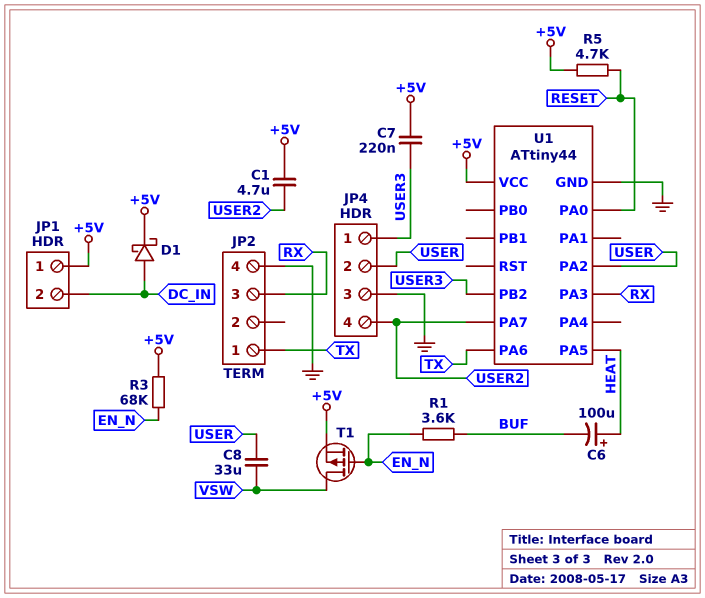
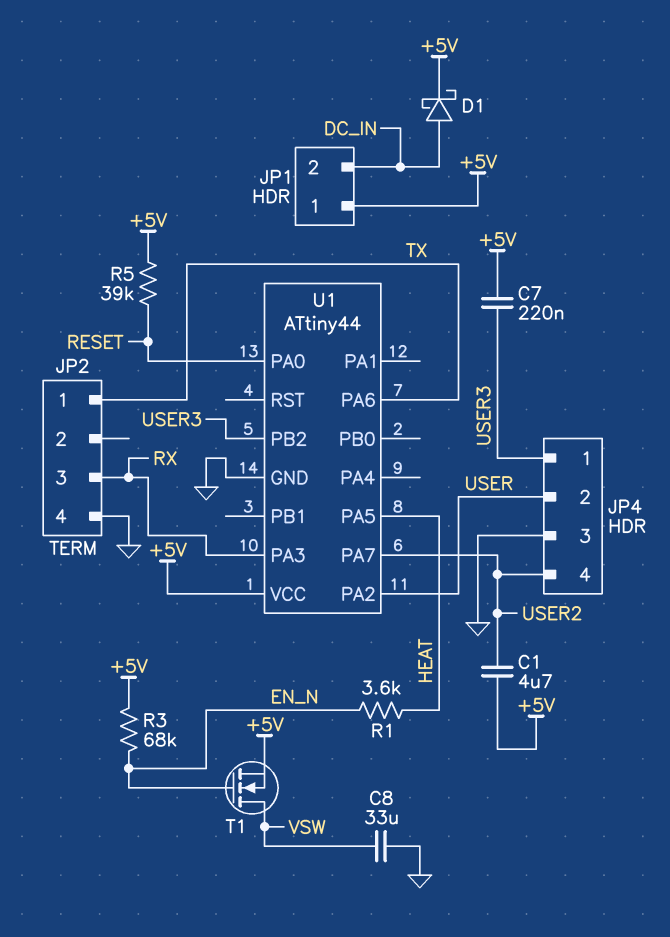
C6: 100uF (plus HEAT, minus BUF) -> none
C8: 33uF (USER, VSW) -> 33uF (GND, VSW)
R1: 3.6k (BUF, EN_N) -> 3.6k (EN_N, HEAT)
R5: 4.7k (+5V, RESET) -> 39k (+5V, RESET)
T1: PMOS (G EN_N, D VSW, S +5V) -> NMOS (G EN_N, D VSW, S +5V)

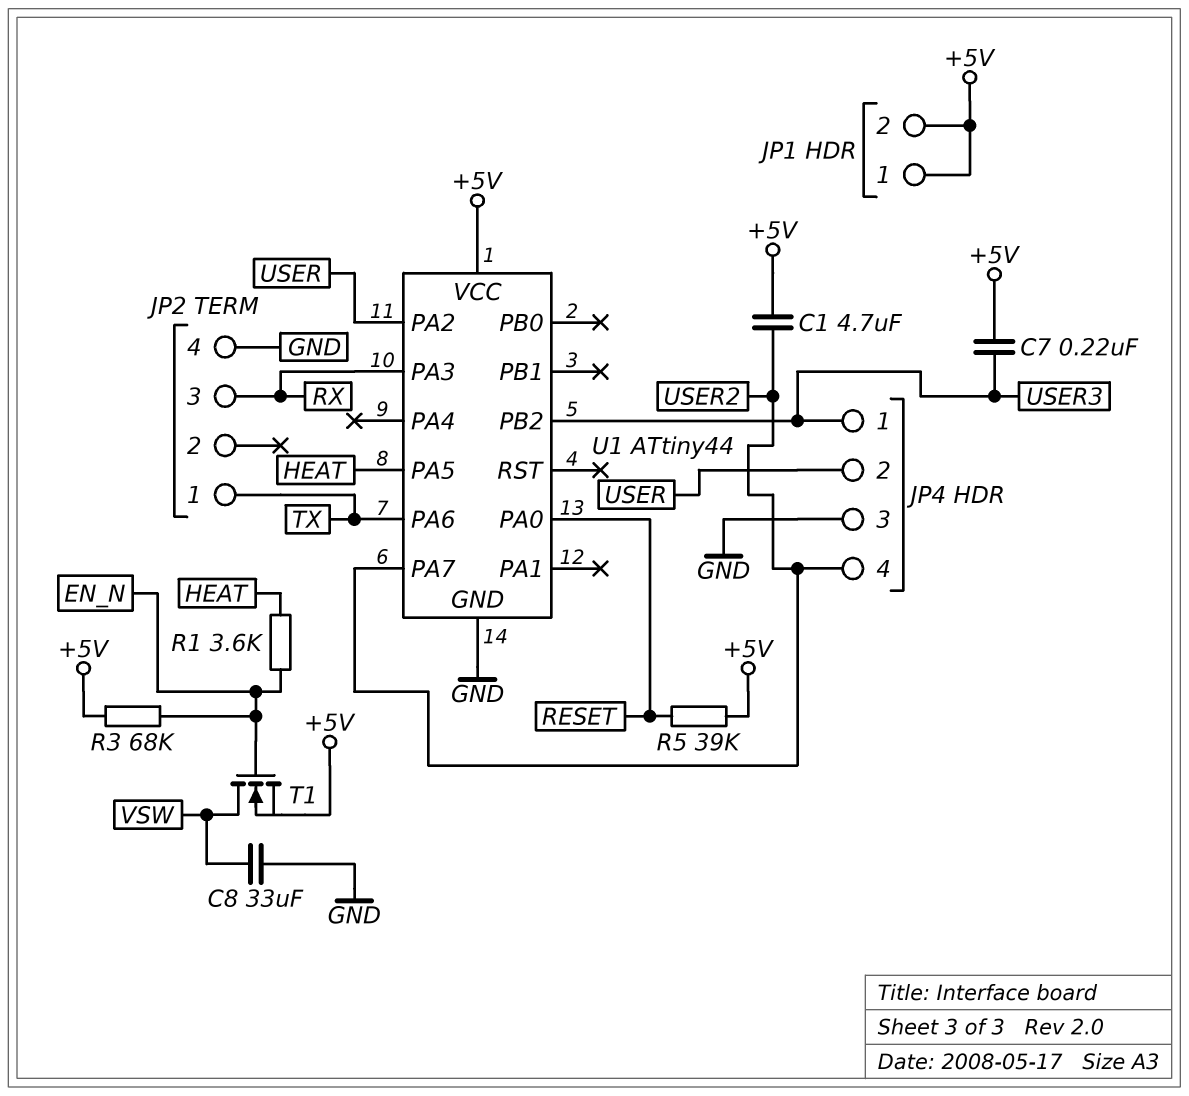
D1: schottky (A DC_IN, K +5V) -> none
JP1 pin 2: DC_IN -> +5V

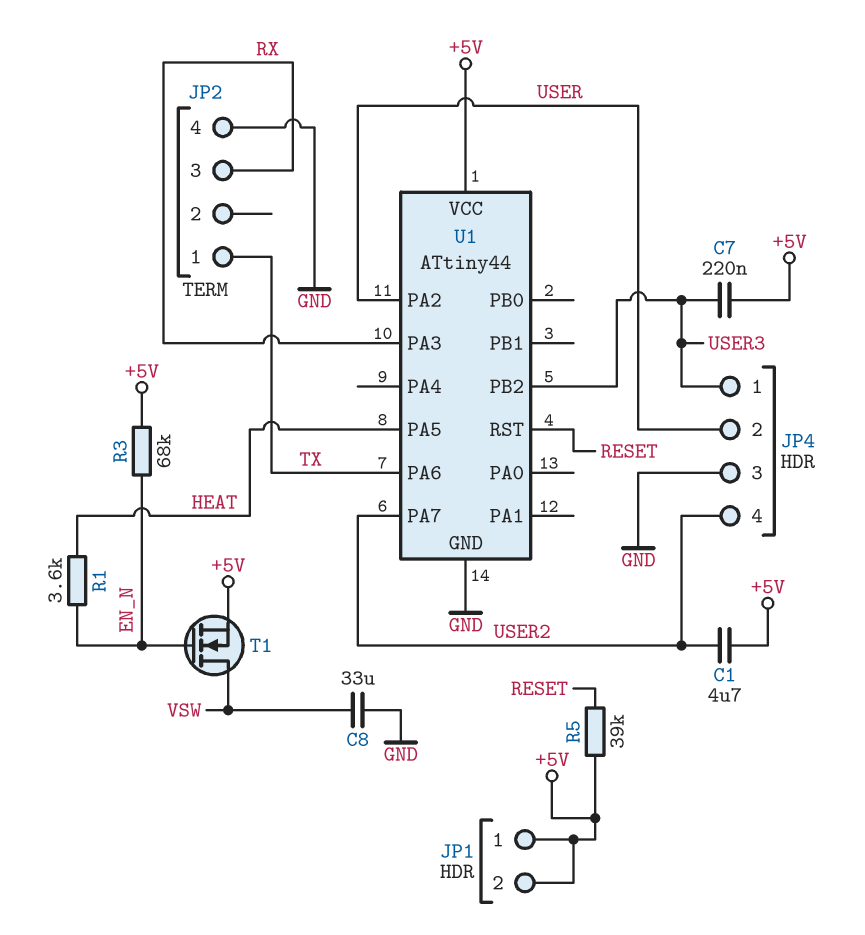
U1 pin PA0: RESET -> none
U1 pin RST: none -> RESET

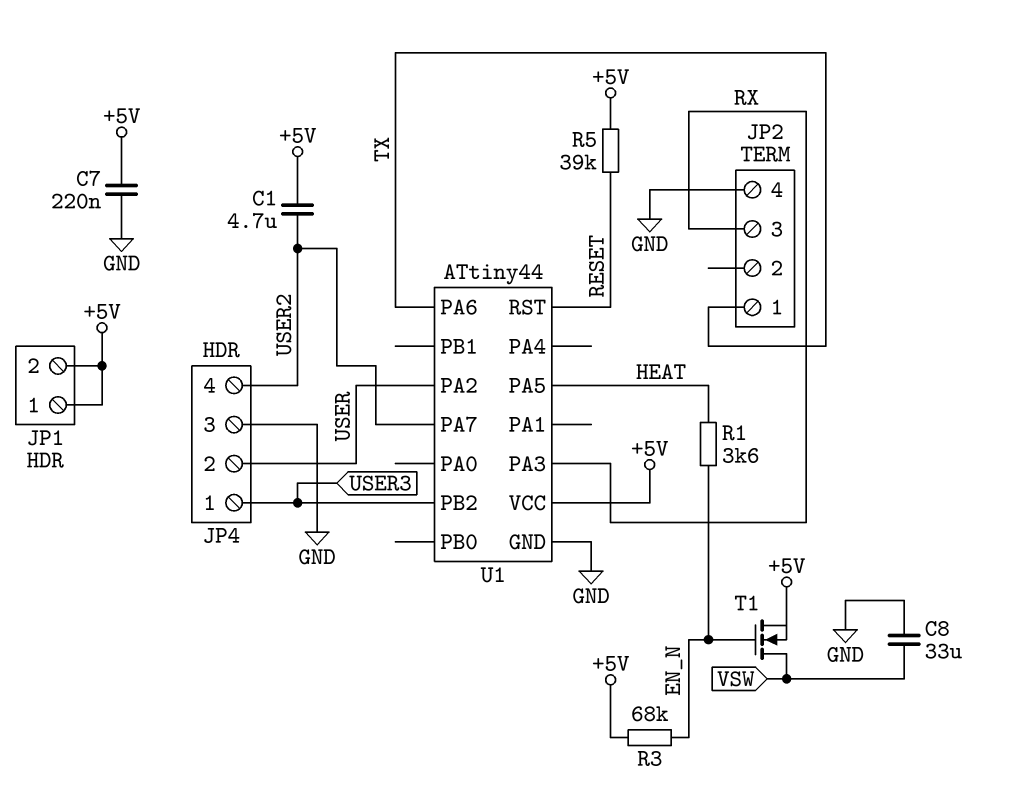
C7: 220nF (+5V, USER3) -> 220nF (+5V, GND)

